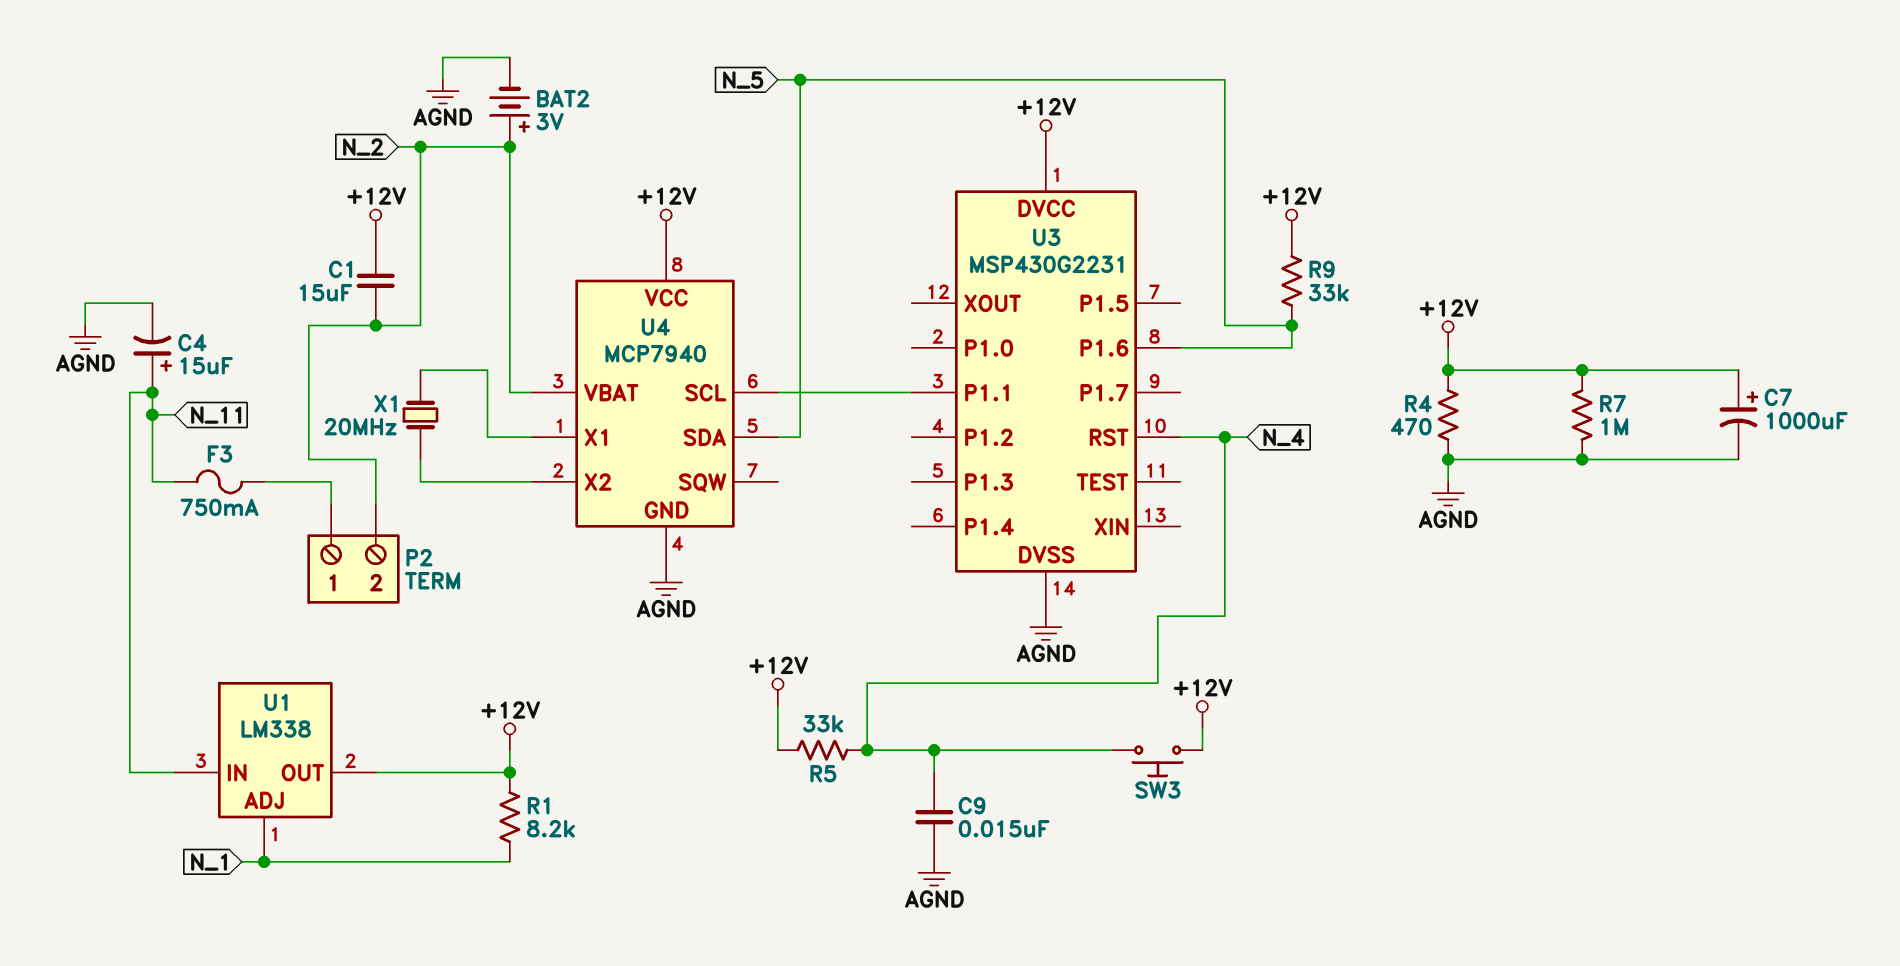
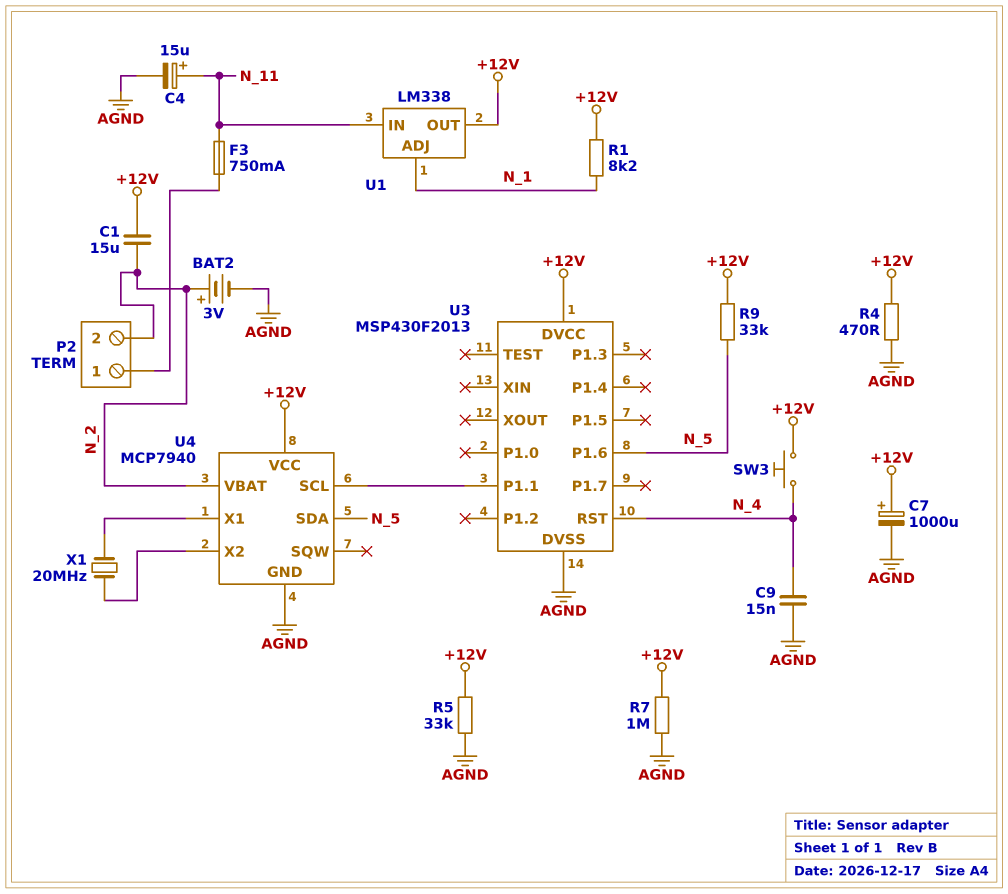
R5: 33k (+12V, N_4) -> 33k (+12V, AGND)
U3: MSP430G2231 -> MSP430F2013

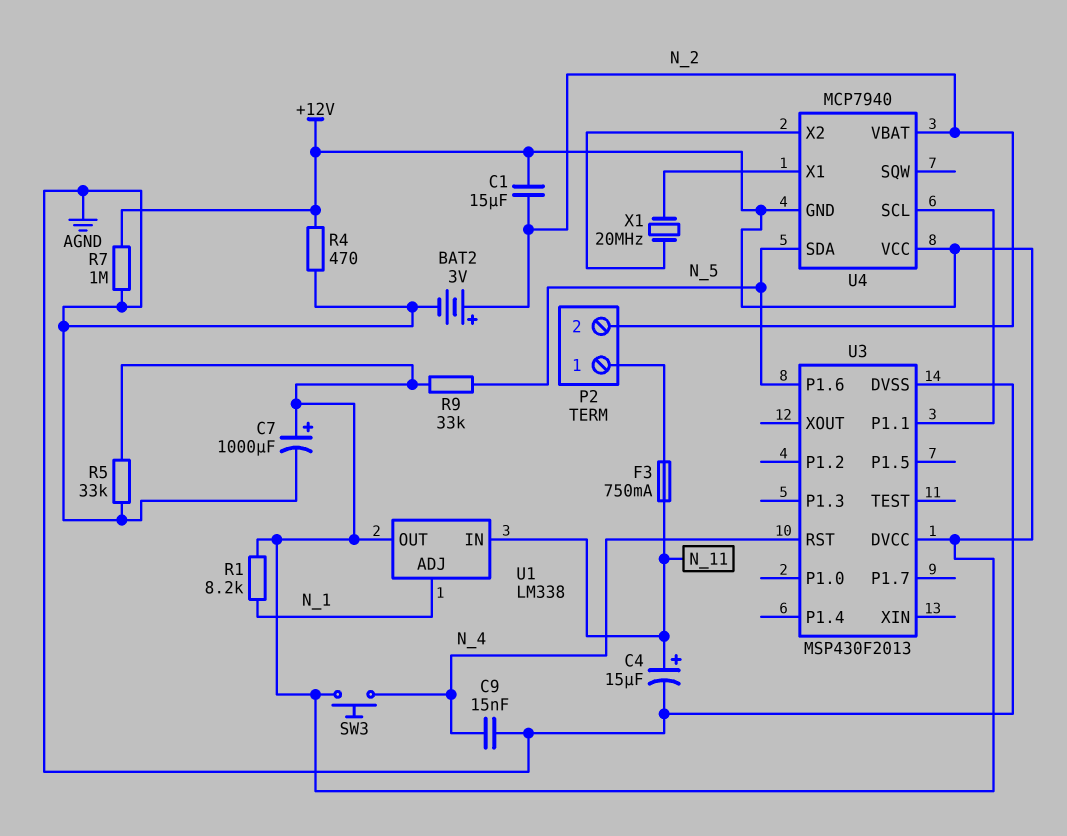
U4 pin GND: AGND -> +12V

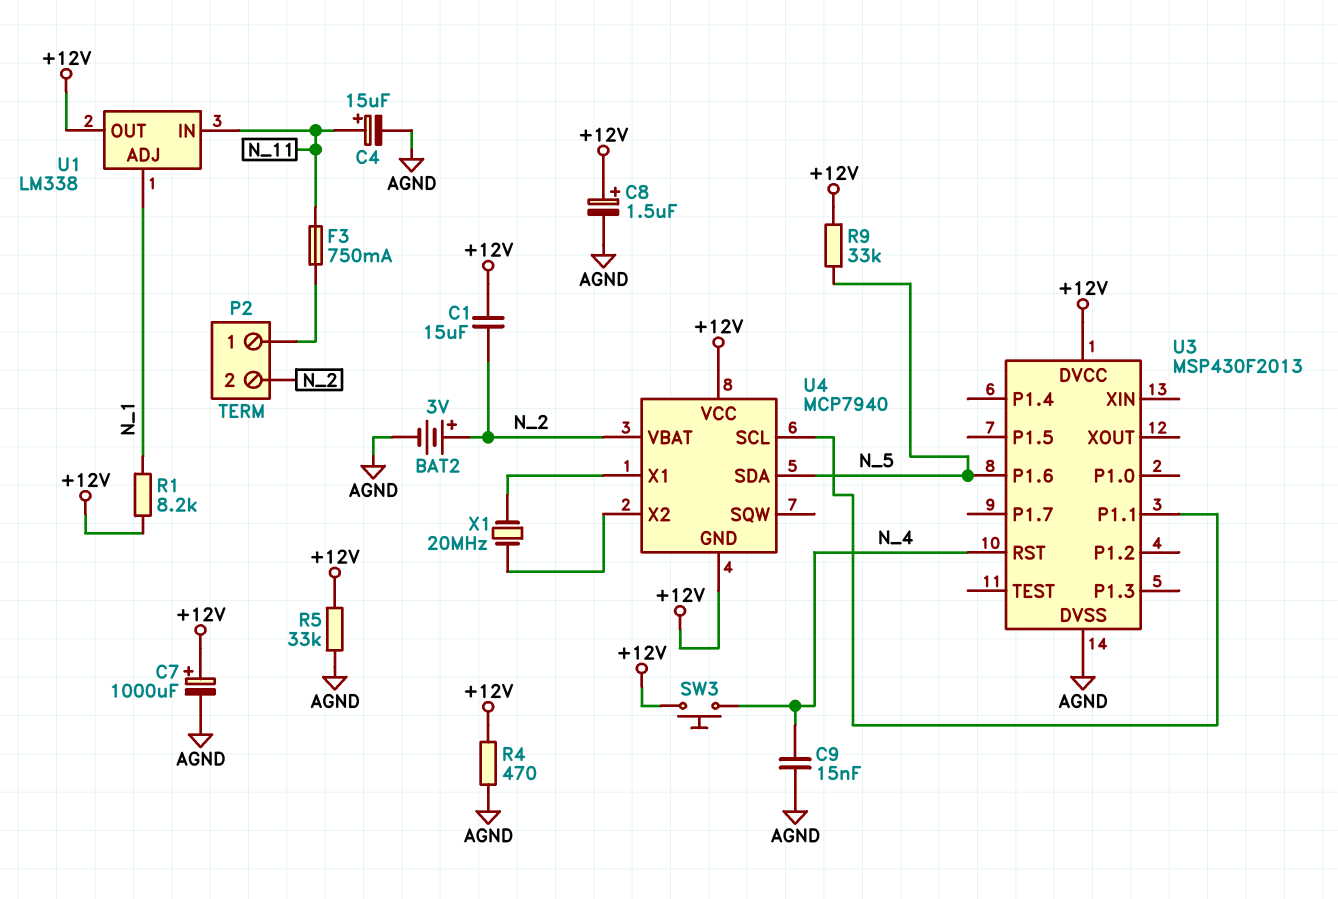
C8: none -> 1.5uF (plus +12V, minus AGND)
R7: 1M (+12V, AGND) -> none

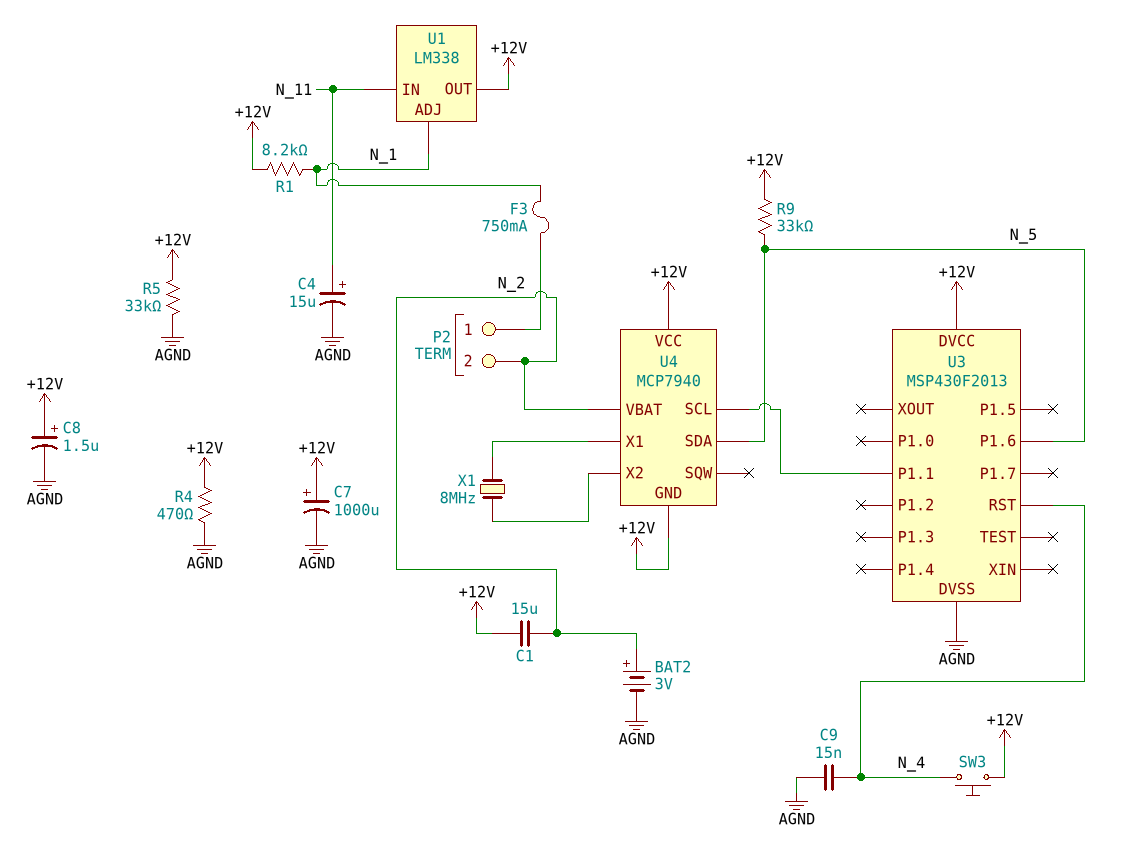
F3: 750mA (N_11, P2/1) -> 750mA (N_1, P2/1)
X1: 20MHz (U4/X1, U4/X2) -> 8MHz (U4/X1, U4/X2)

